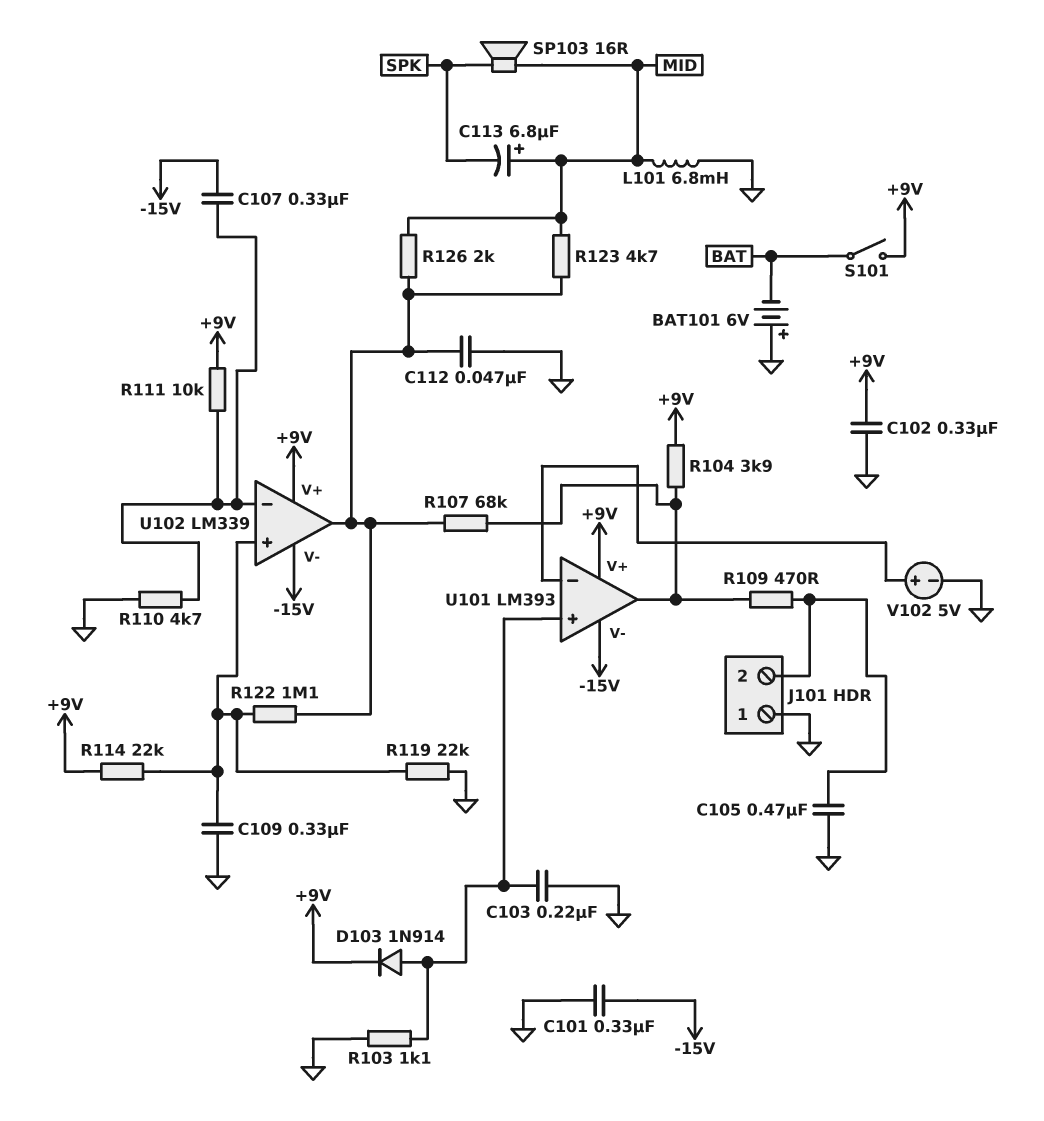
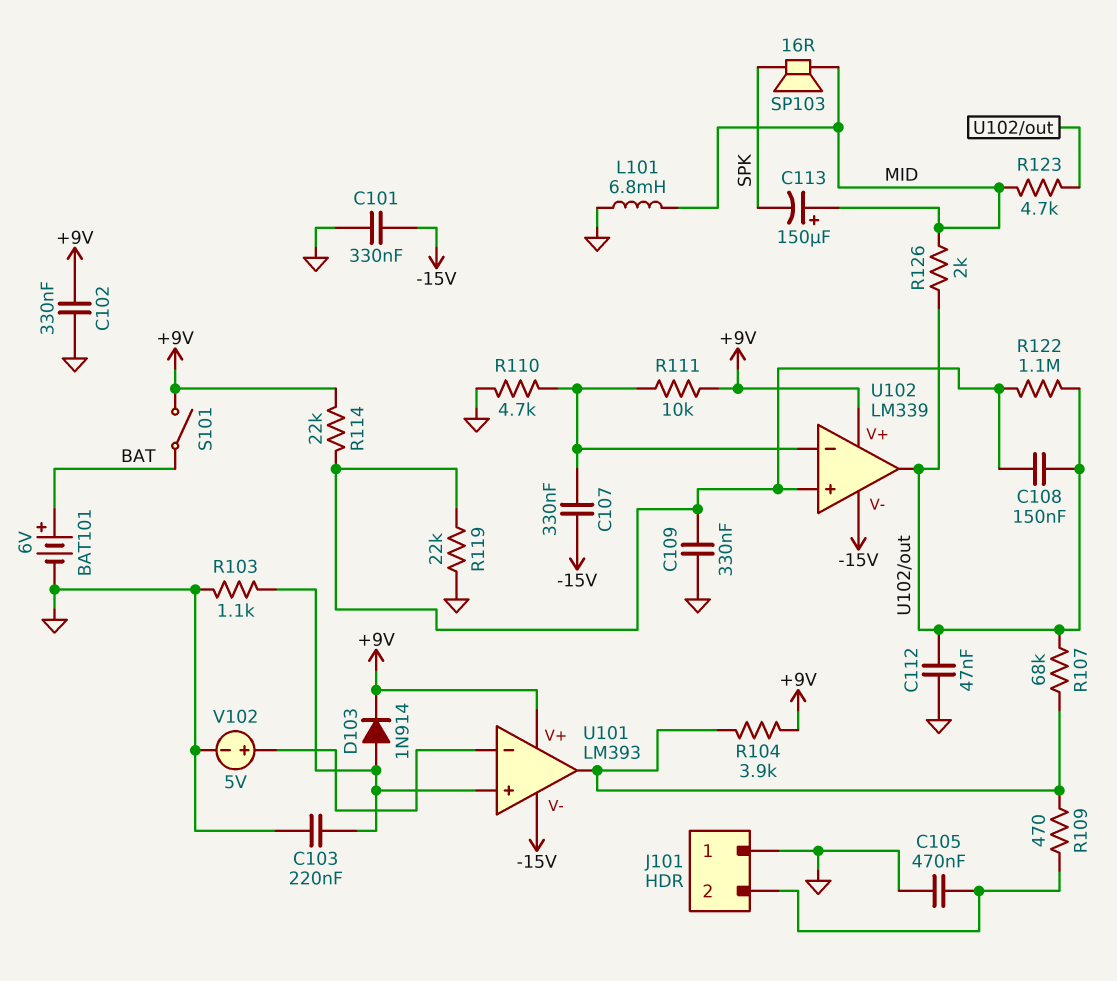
BAT101: 6V (plus GND, minus BAT) -> 6V (plus BAT, minus GND)
C108: none -> 150nF (U102/in+, U102/out)
C113: 6.8uF (plus MID, minus SPK) -> 150uF (plus MID, minus SPK)

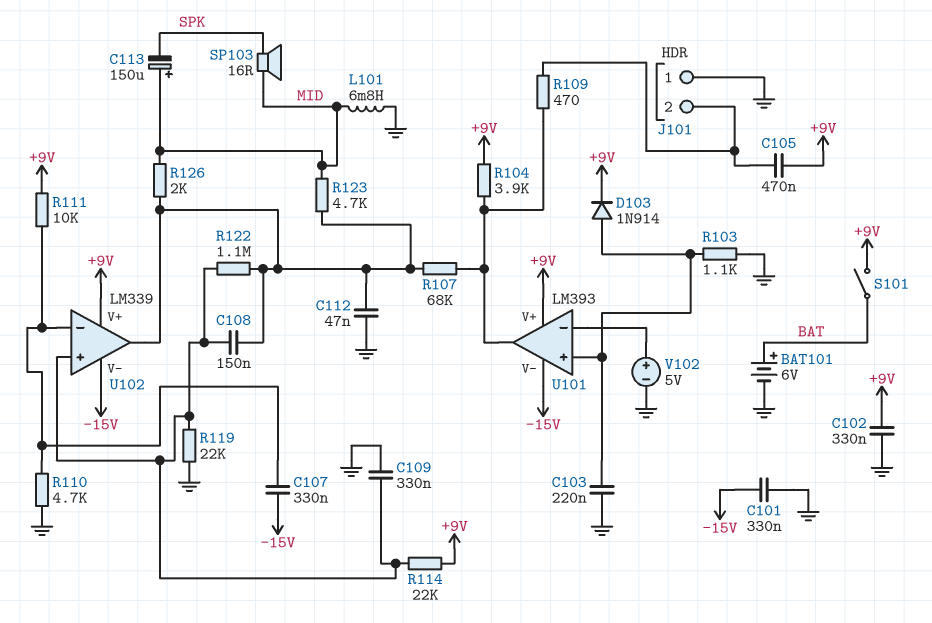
C105: 470nF (GND, J101/2) -> 470nF (+9V, J101/2)

